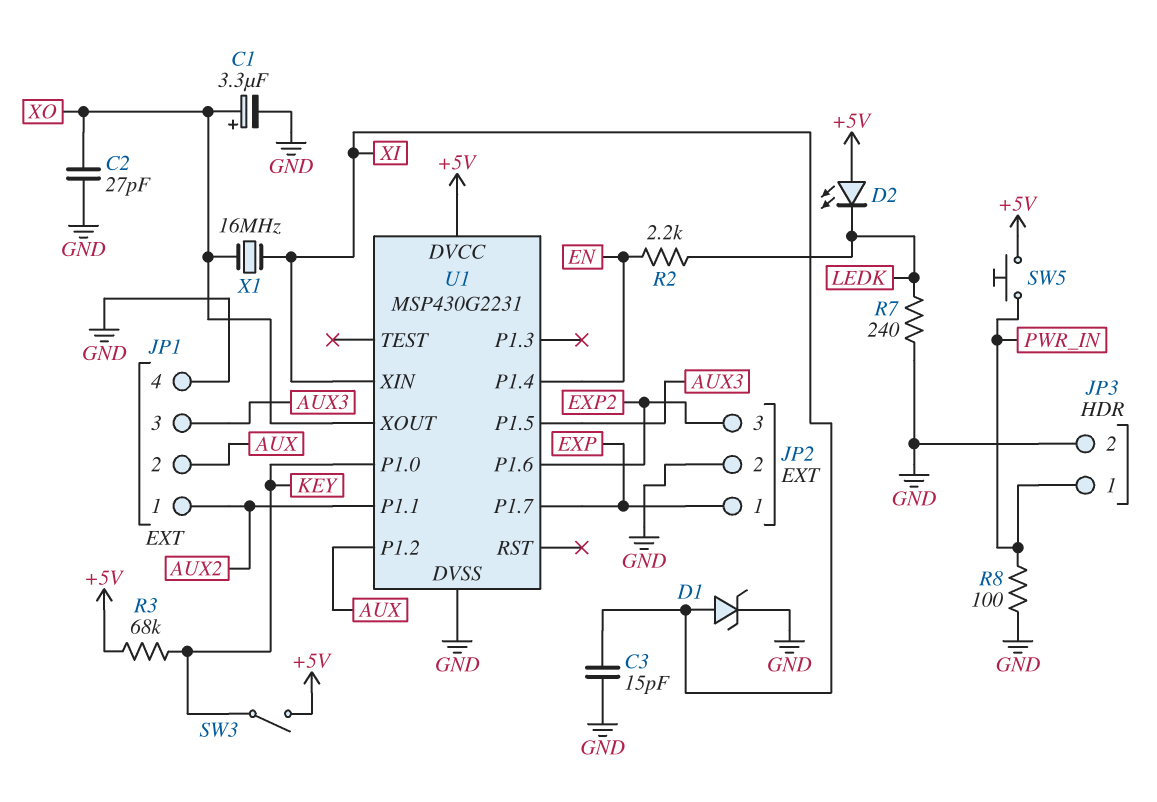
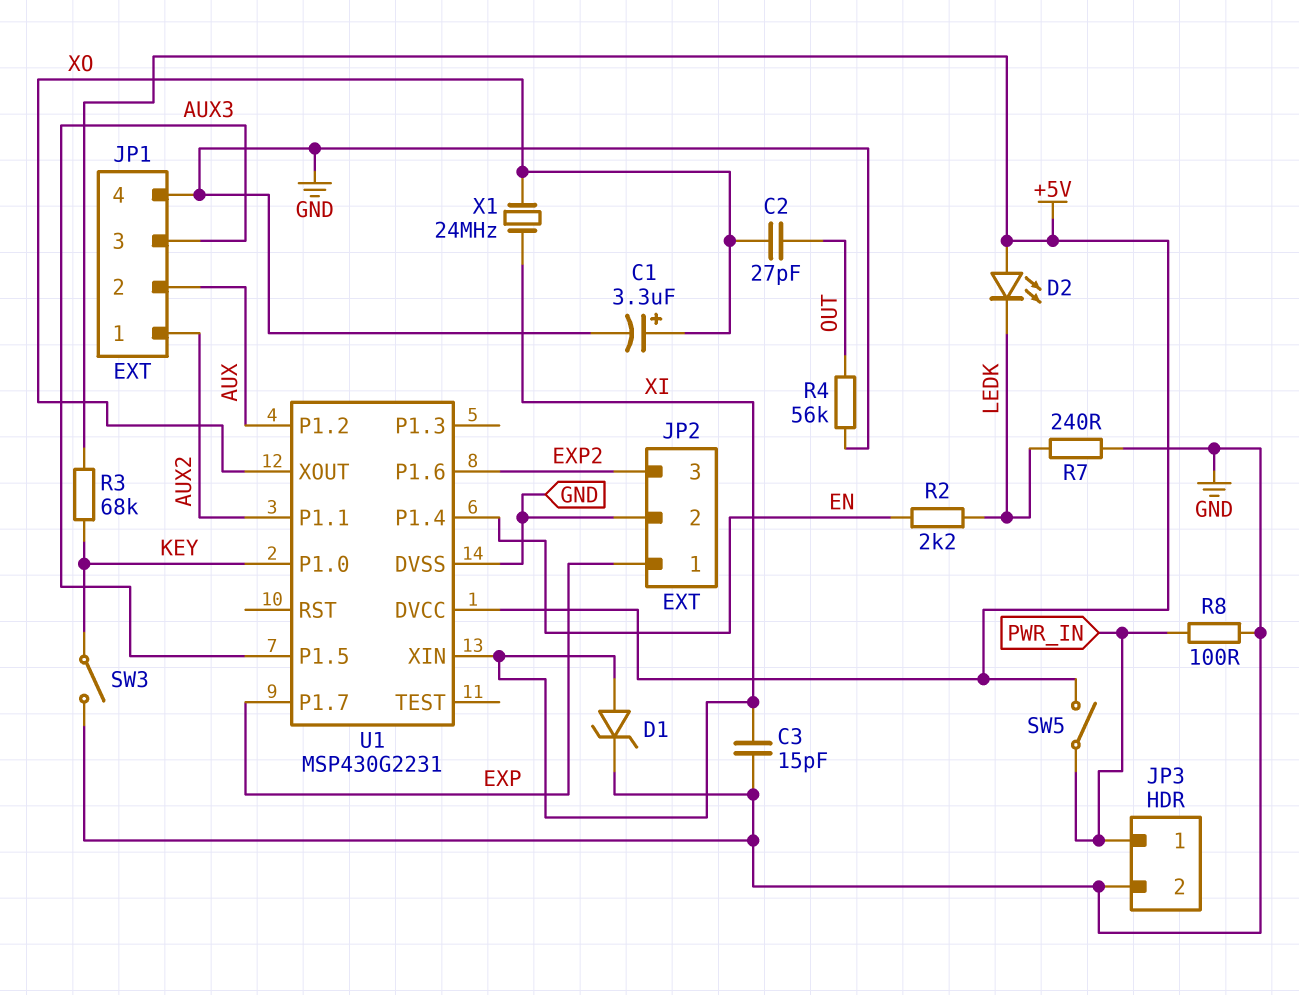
C2: 27pF (GND, XO) -> 27pF (OUT, XO)
R4: none -> 56k (GND, OUT)
SW3: switch (+5V, KEY) -> switch (GND, KEY)
SW5: button (+5V, PWR_IN) -> switch (+5V, PWR_IN)
X1: 16MHz (XI, XO) -> 24MHz (XI, XO)

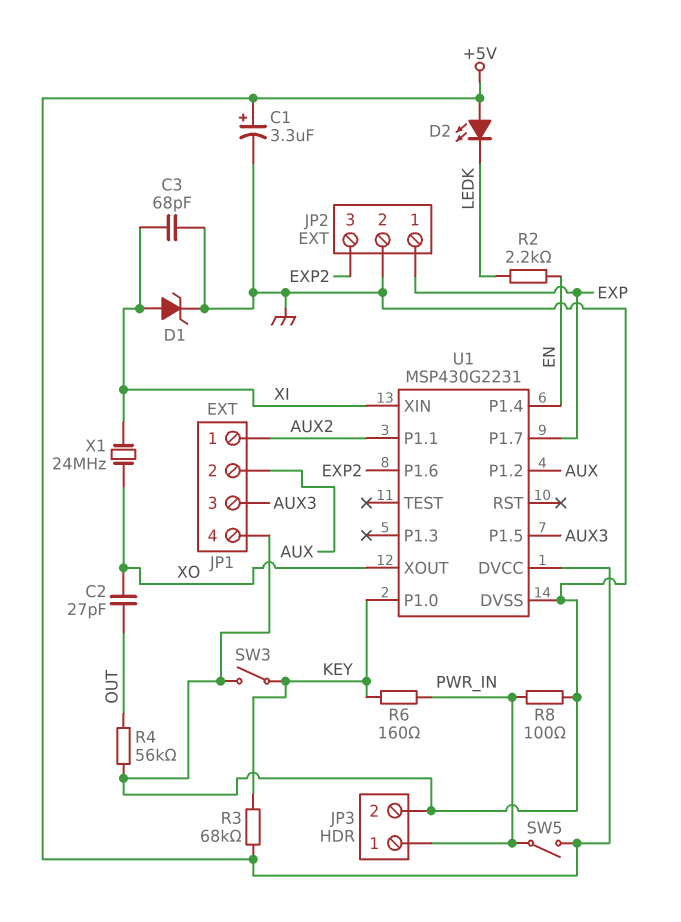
C1: 3.3uF (plus XO, minus GND) -> 3.3uF (plus +5V, minus GND)
C3: 15pF (GND, XI) -> 68pF (GND, XI)
R6: none -> 160 (KEY, PWR_IN)
R7: 240 (GND, LEDK) -> none

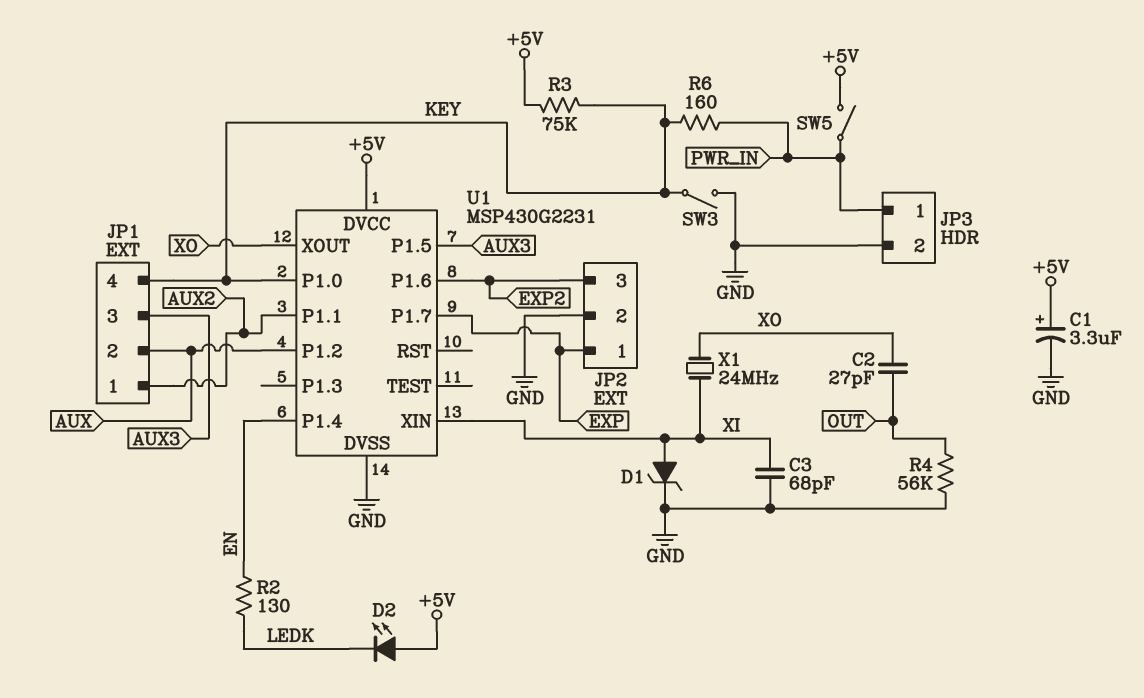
JP1 pin 4: GND -> KEY
R2: 2.2k (EN, LEDK) -> 130 (EN, LEDK)
R3: 68k (+5V, KEY) -> 75k (+5V, KEY)
R8: 100 (GND, PWR_IN) -> none

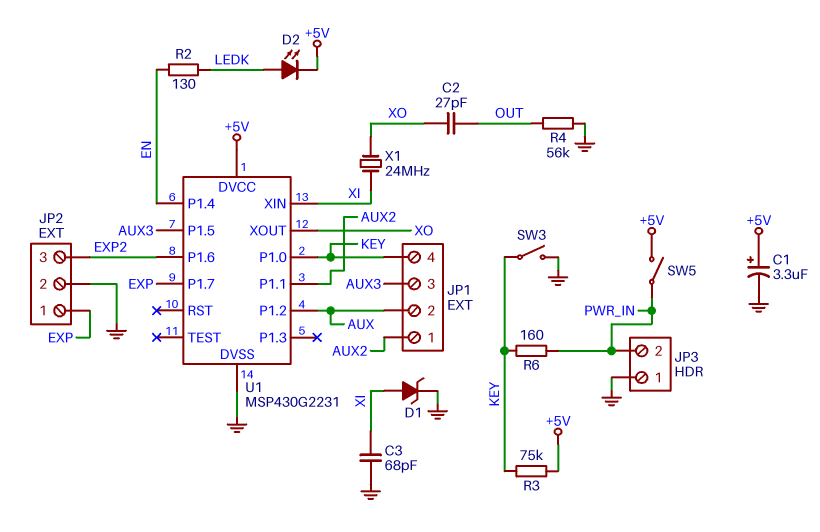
D2: LED (A +5V, K LEDK) -> LED (A LEDK, K +5V)
JP3 pin 1: PWR_IN -> GND
JP3 pin 2: GND -> PWR_IN

